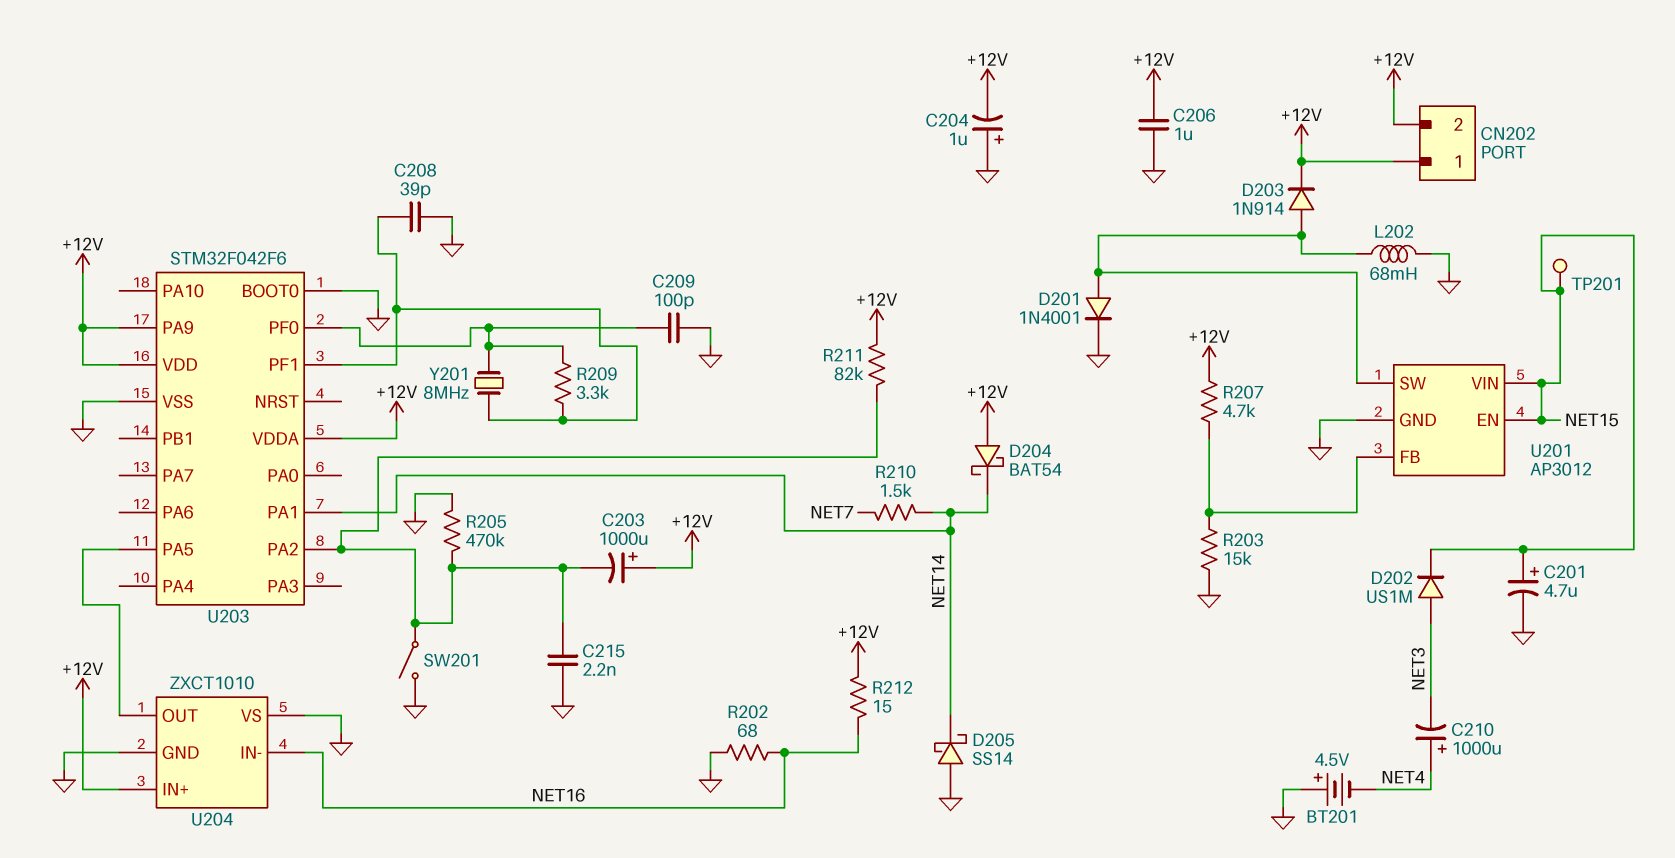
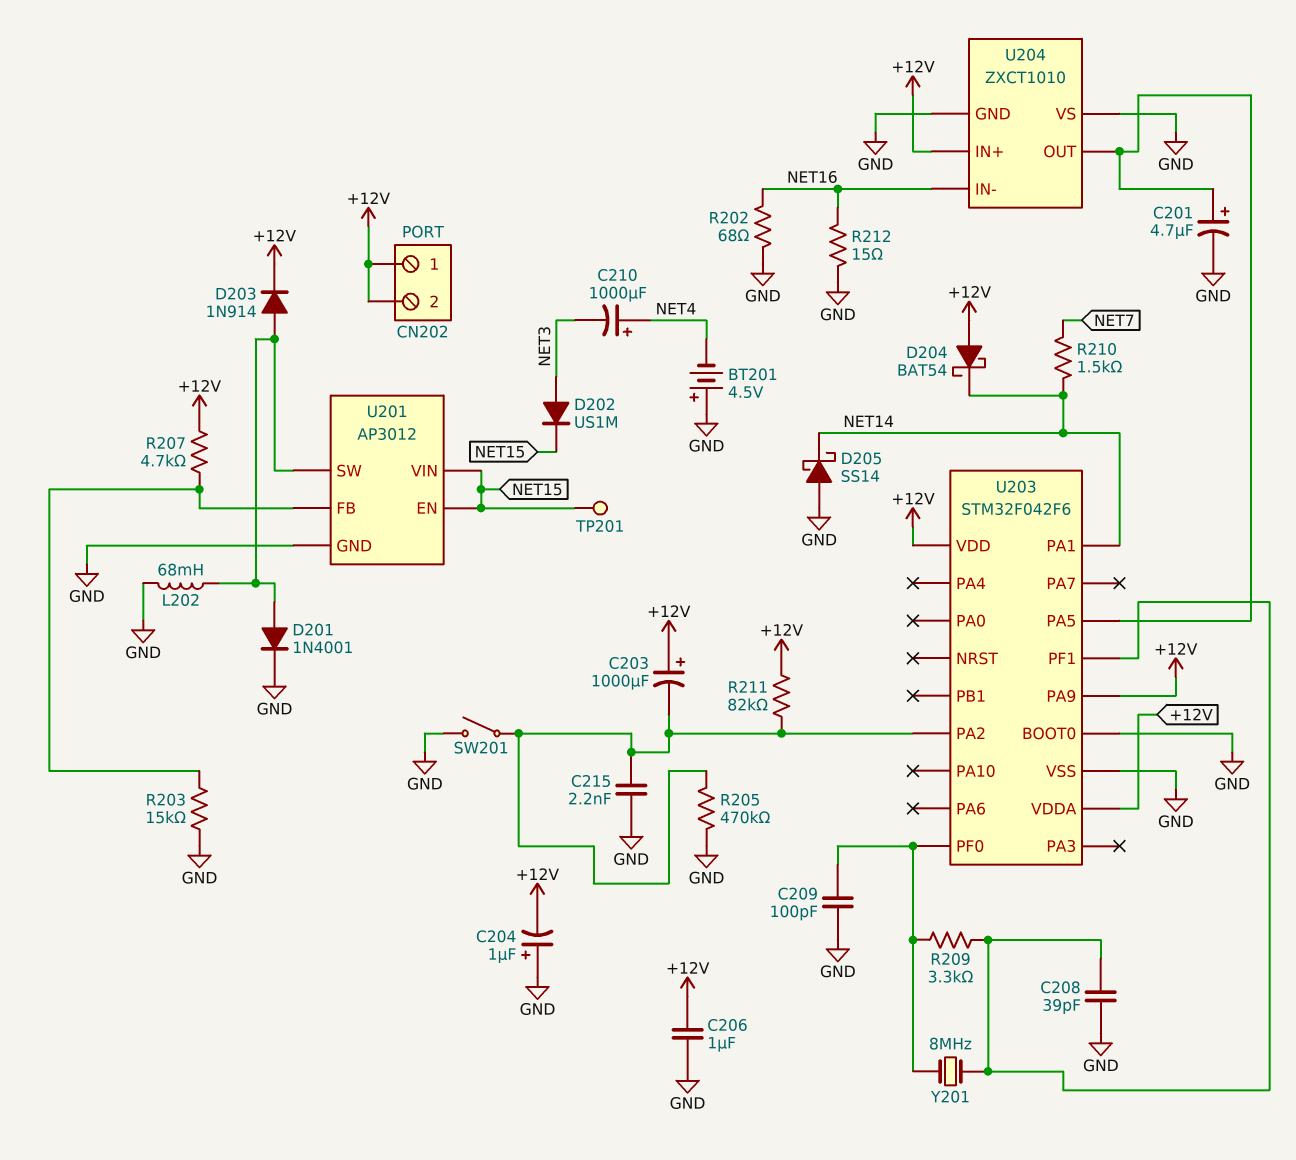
C201: 4.7uF (plus NET15, minus GND) -> 4.7uF (plus U203/PA5, minus GND)
R212: 15 (+12V, NET16) -> 15 (GND, NET16)

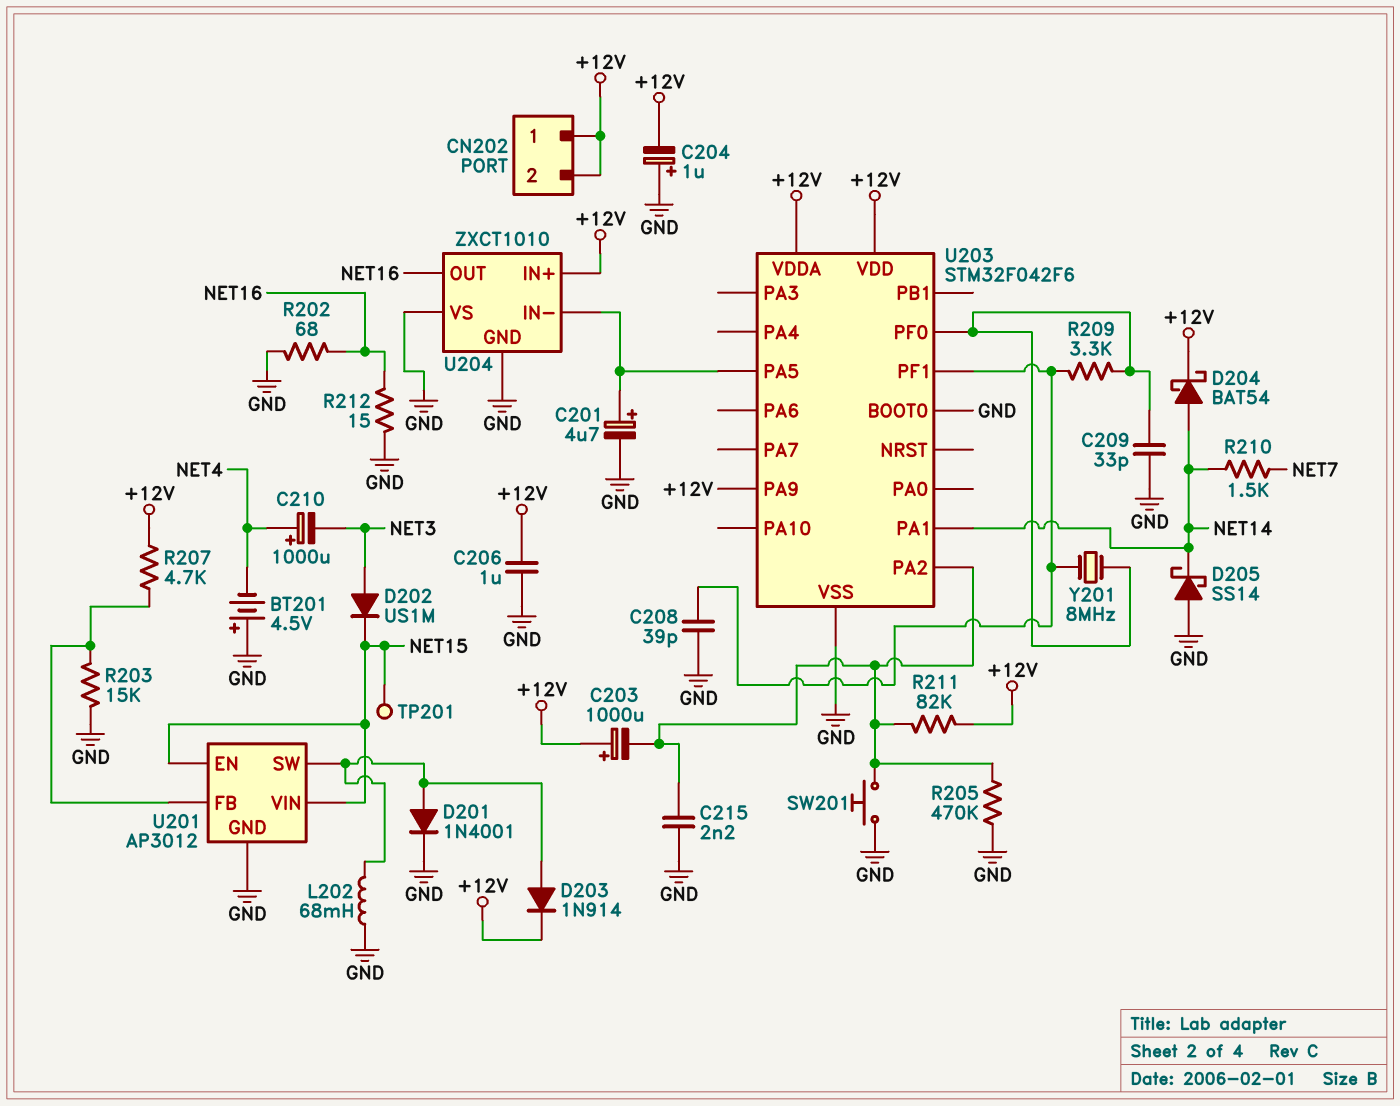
C209: 100pF (GND, U203/PF0) -> 33pF (GND, U203/PF0)
D204: schottky BAT54 (A +12V, K NET14) -> schottky BAT54 (A NET14, K +12V)
SW201: switch (GND, U203/PA2) -> button (GND, U203/PA2)
U204 pin IN-: NET16 -> U203/PA5
U204 pin OUT: U203/PA5 -> NET16

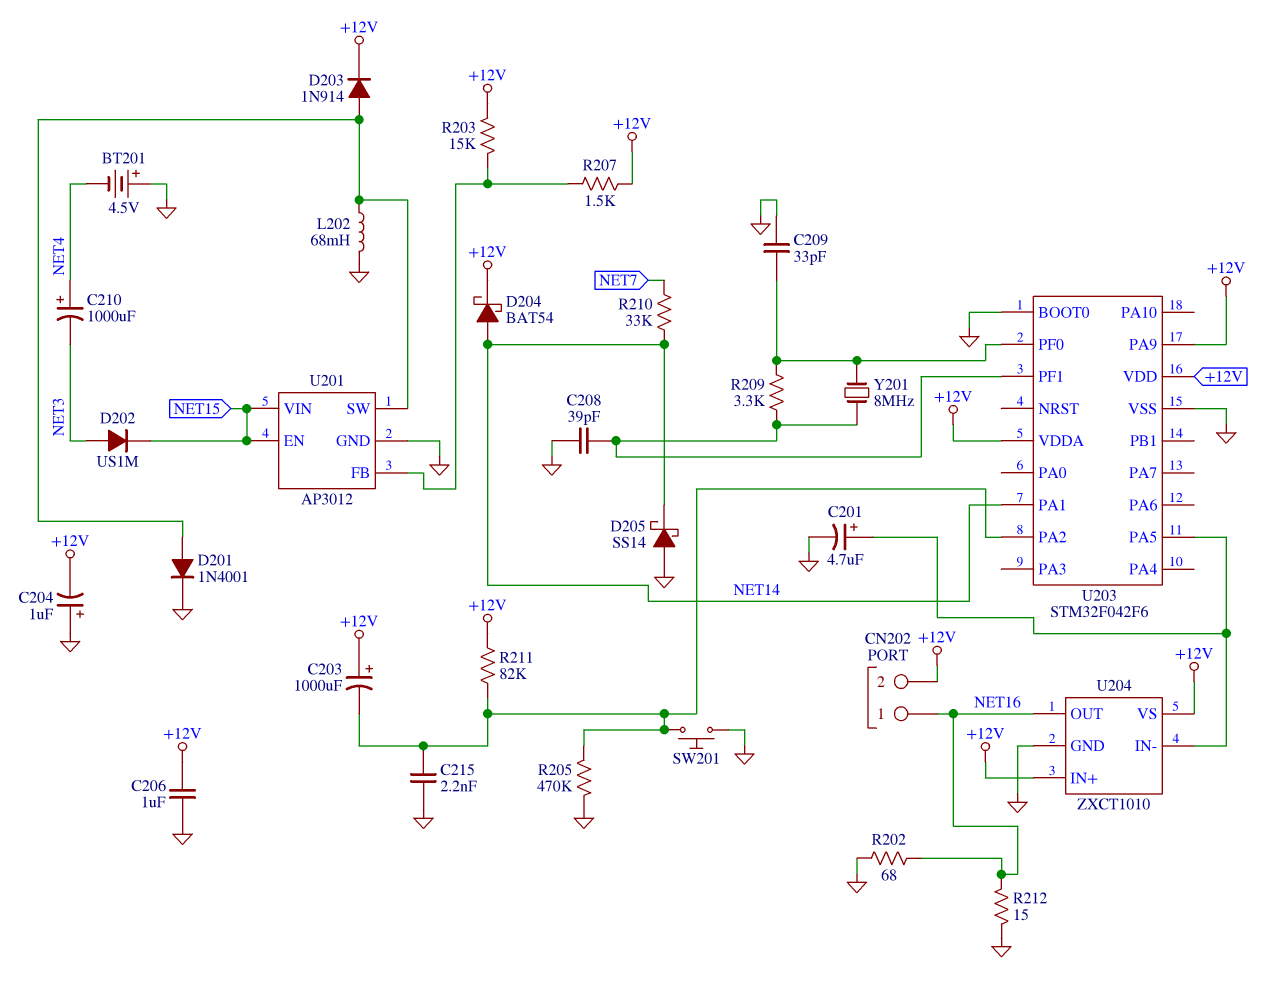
CN202 pin 1: +12V -> NET16
R203: 15k (GND, U201/FB) -> 15k (+12V, U201/FB)
R207: 4.7k (+12V, U201/FB) -> 1.5k (+12V, U201/FB)
R210: 1.5k (NET7, NET14) -> 33k (NET7, NET14)
TP201: test point (NET15) -> none
U204 pin VS: GND -> +12V

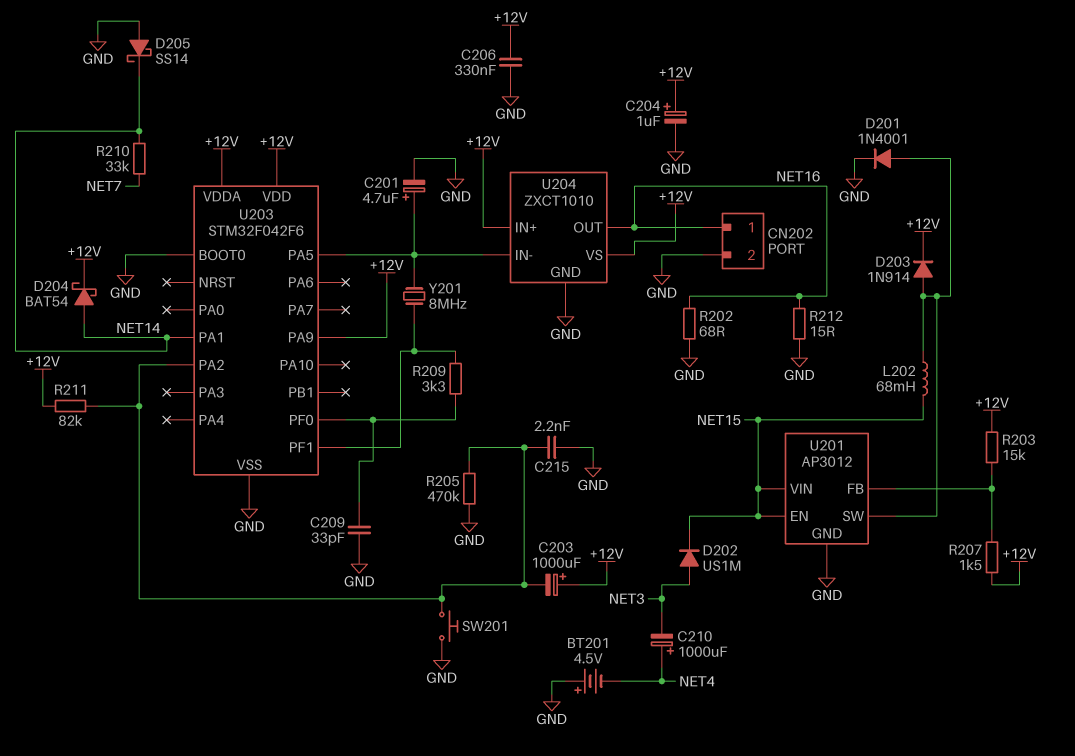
C204: 1uF (plus GND, minus +12V) -> 1uF (plus +12V, minus GND)
C206: 1uF (+12V, GND) -> 330nF (+12V, GND)
C208: 39pF (GND, U203/PF1) -> none
CN202 pin 2: +12V -> GND
L202: 68mH (GND, U201/SW) -> 68mH (NET15, U201/SW)
Y201: 8MHz (U203/PF0, U203/PF1) -> 8MHz (U203/PA5, U203/PF1)

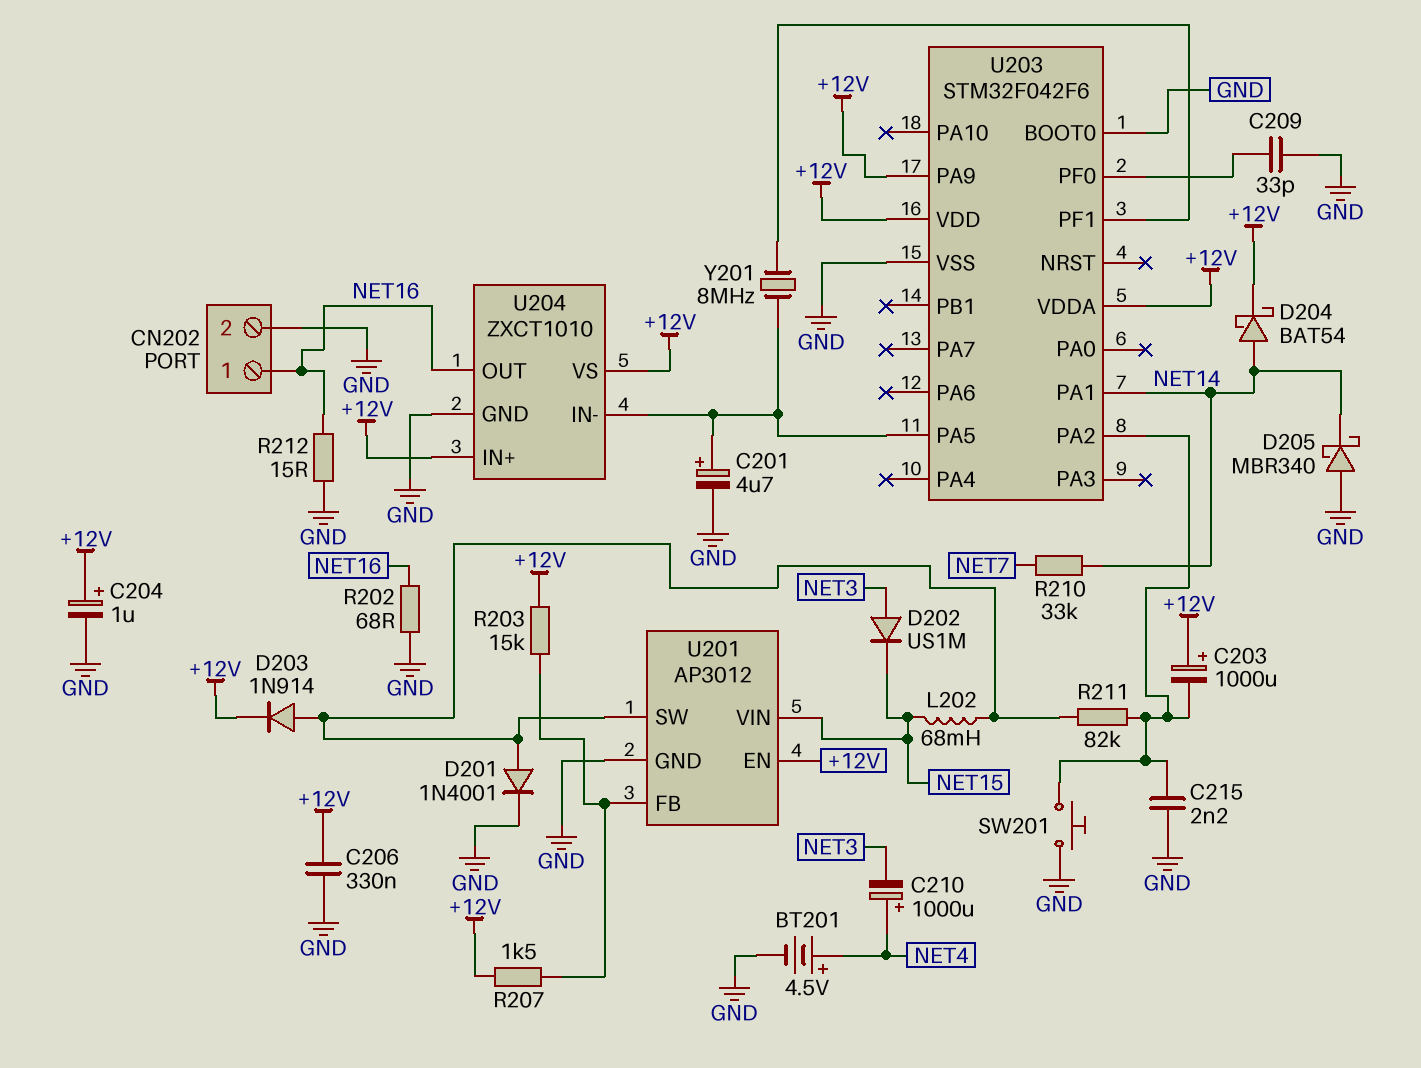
BT201: 4.5V (plus GND, minus NET4) -> 4.5V (plus NET4, minus GND)
D205: schottky SS14 (A GND, K NET14) -> schottky MBR340 (A GND, K NET14)
R205: 470k (GND, U203/PA2) -> none
R209: 3.3k (U203/PF0, U203/PF1) -> none
R211: 82k (+12V, U203/PA2) -> 82k (U201/SW, U203/PA2)
U201 pin EN: NET15 -> +12V

